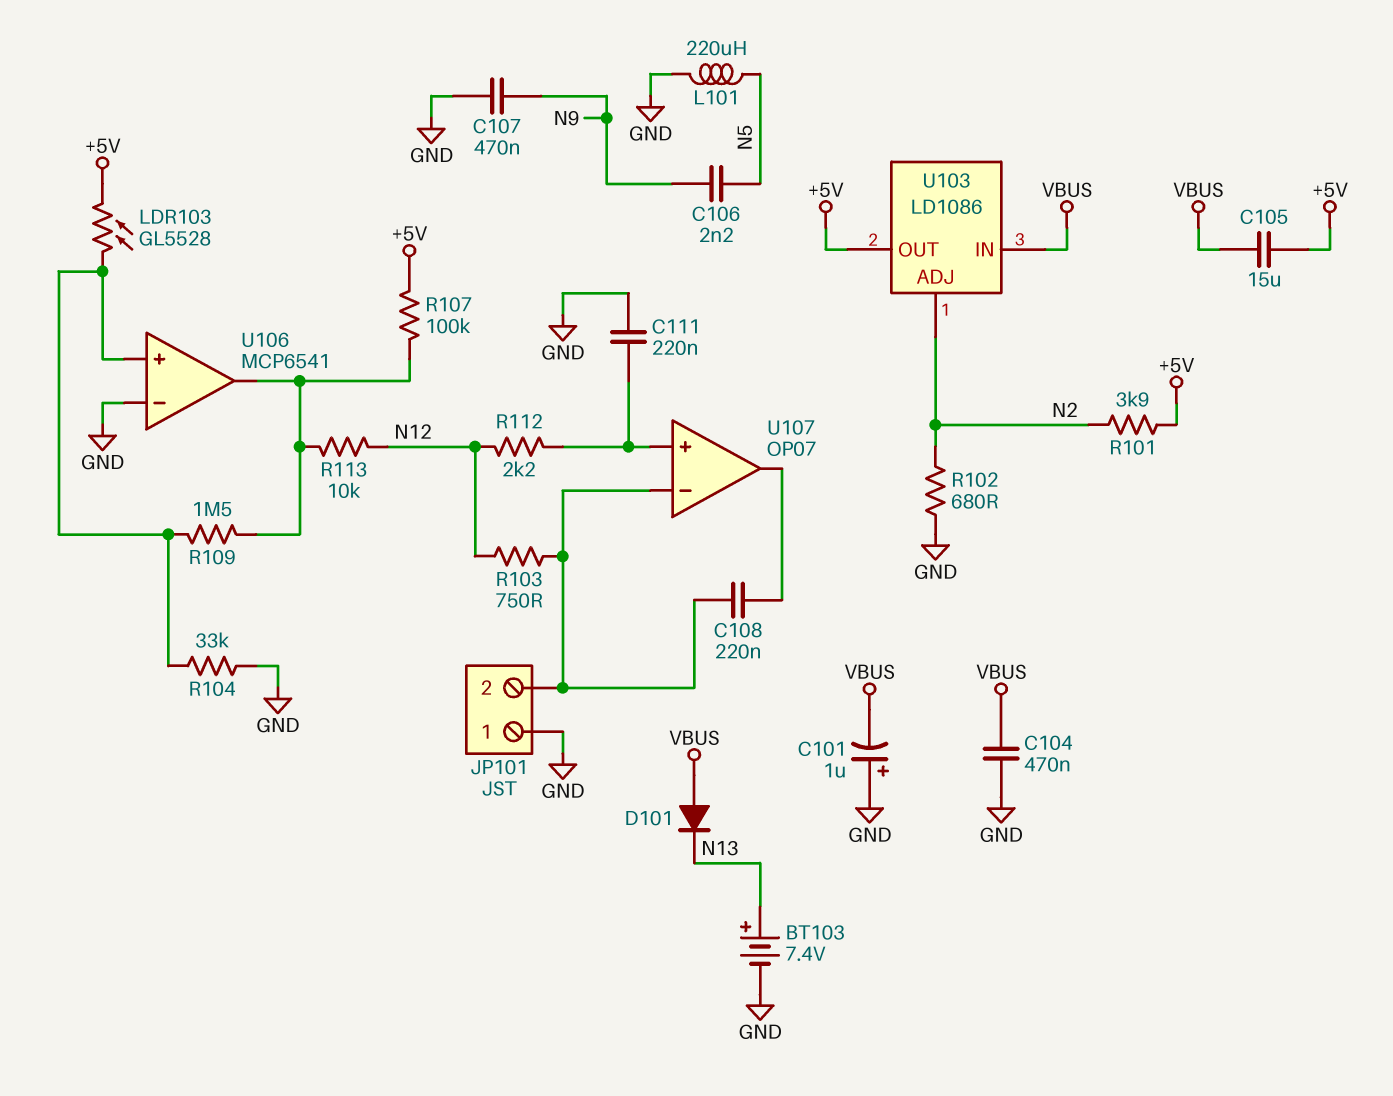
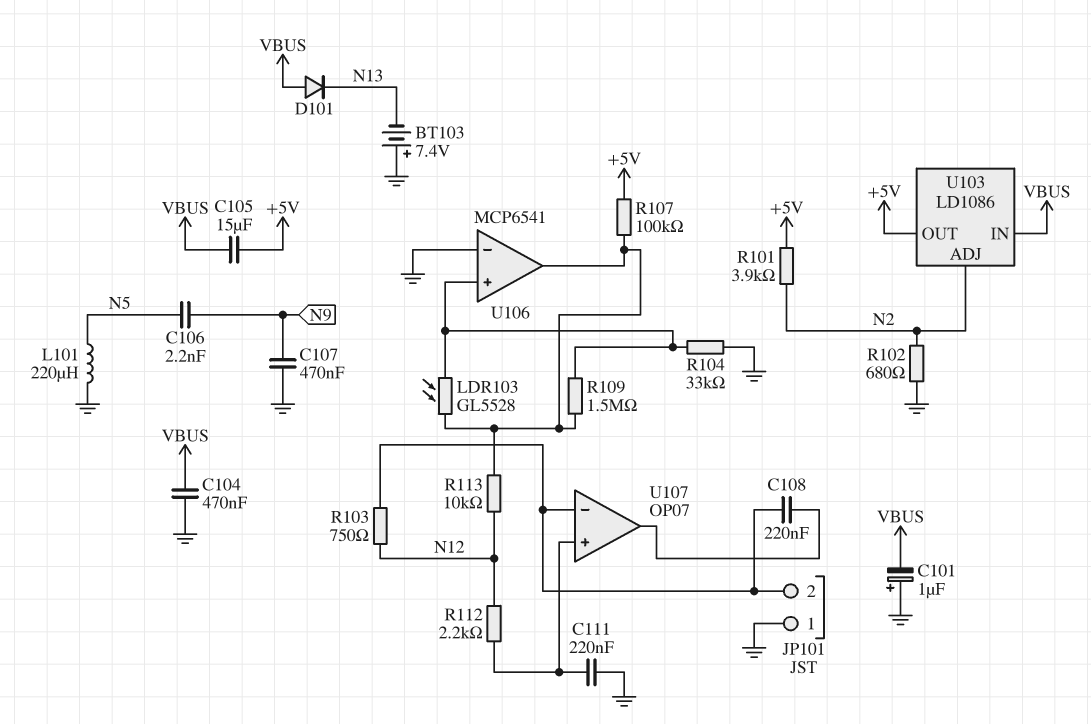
BT103: 7.4V (plus N13, minus GND) -> 7.4V (plus GND, minus N13)
LDR103: GL5528 (+5V, U106/in+) -> GL5528 (U106/in+, U106/out)

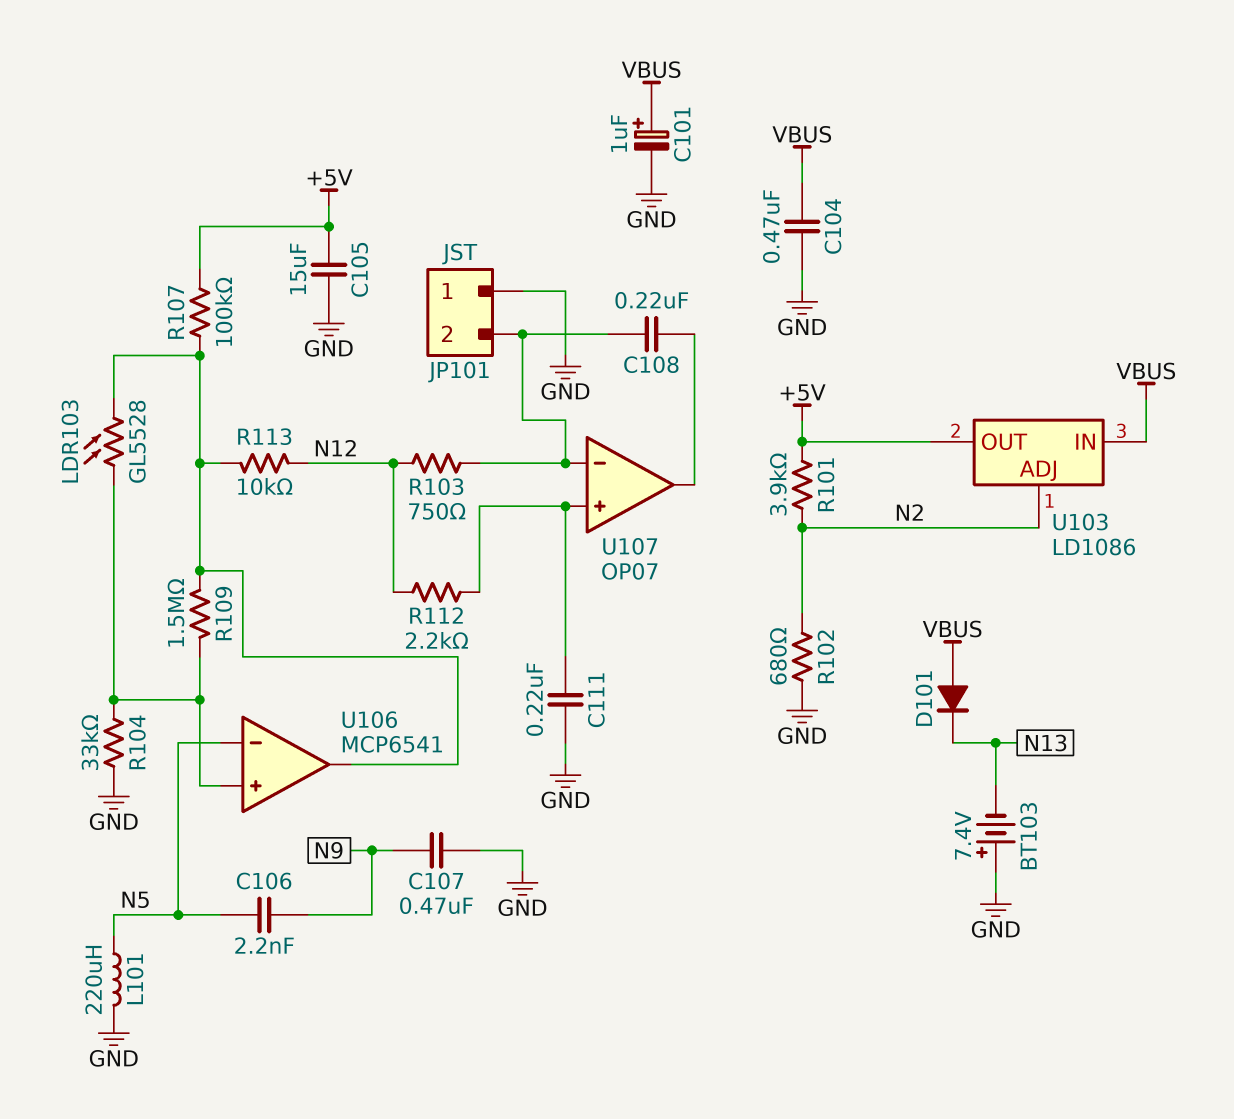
C101: 1uF (plus GND, minus VBUS) -> 1uF (plus VBUS, minus GND)
C105: 15uF (+5V, VBUS) -> 15uF (+5V, GND)
U106 pin in-: GND -> N5

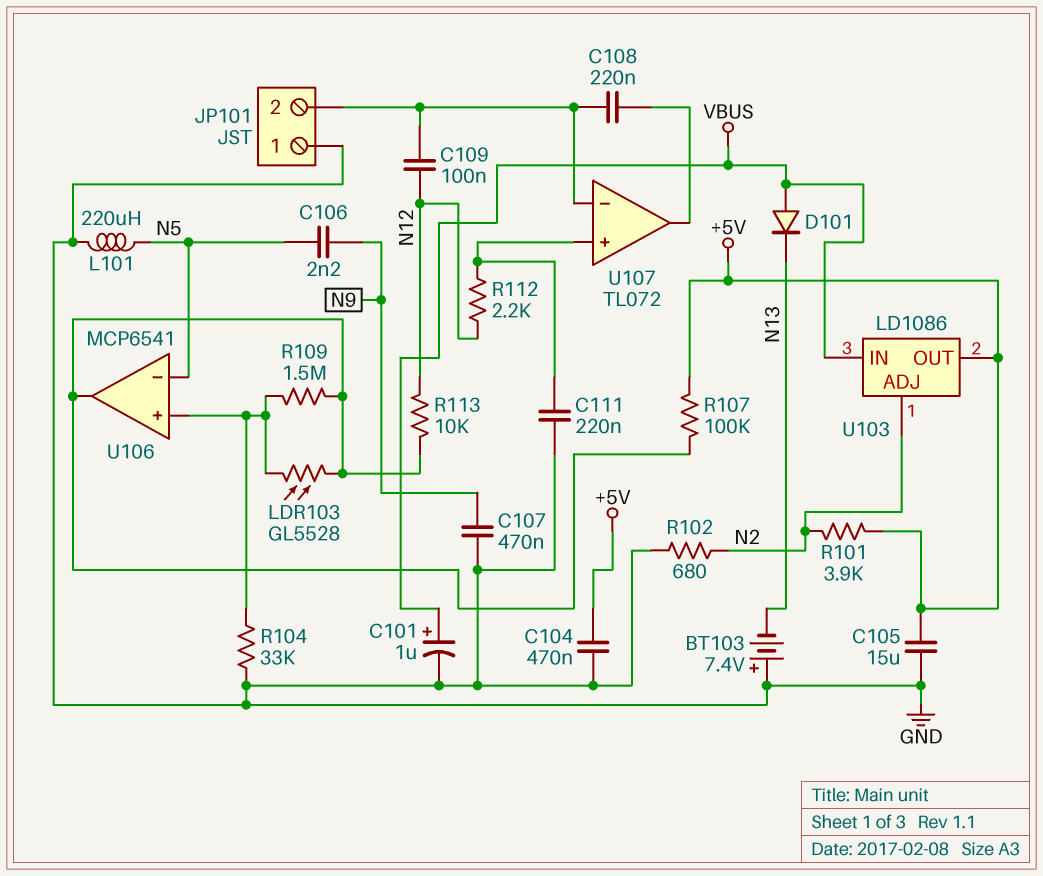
C104: 470nF (GND, VBUS) -> 470nF (+5V, GND)
C109: none -> 100nF (JP101/2, N12)
R103: 750 (JP101/2, N12) -> none
U107: OP07 -> TL072

